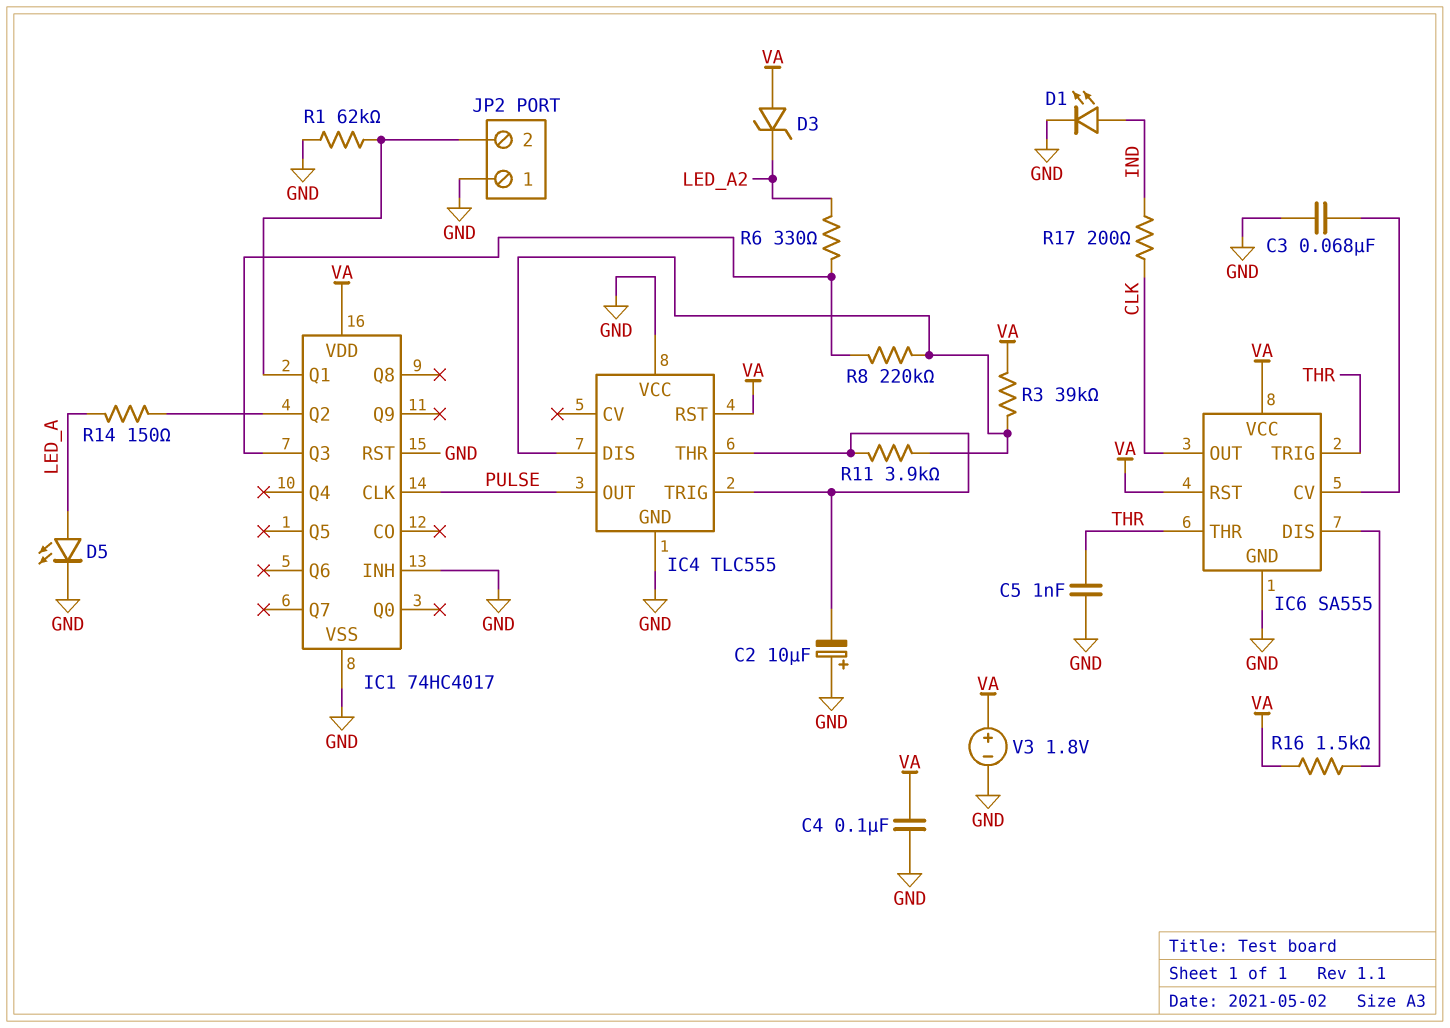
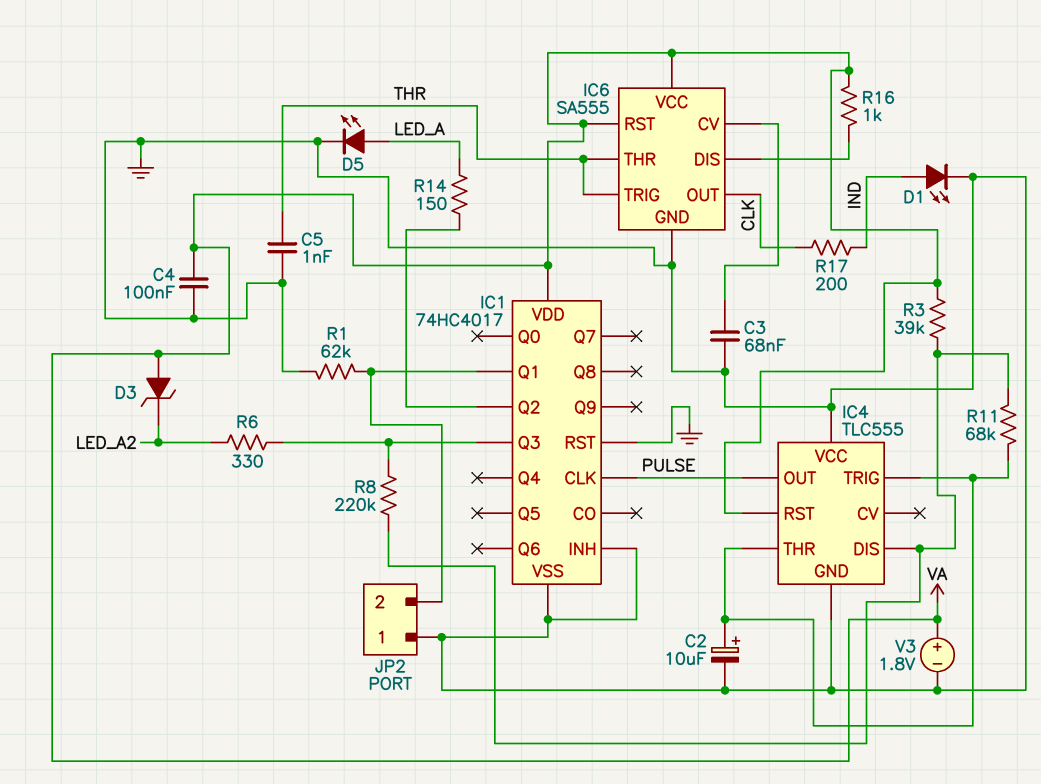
C2: 10uF (plus GND, minus IC4/THR) -> 10uF (plus IC4/THR, minus GND)
R11: 3.9k (IC4/DIS, IC4/THR) -> 68k (IC4/DIS, IC4/THR)
R16: 1.5k (IC6/DIS, VA) -> 1k (IC6/DIS, VA)

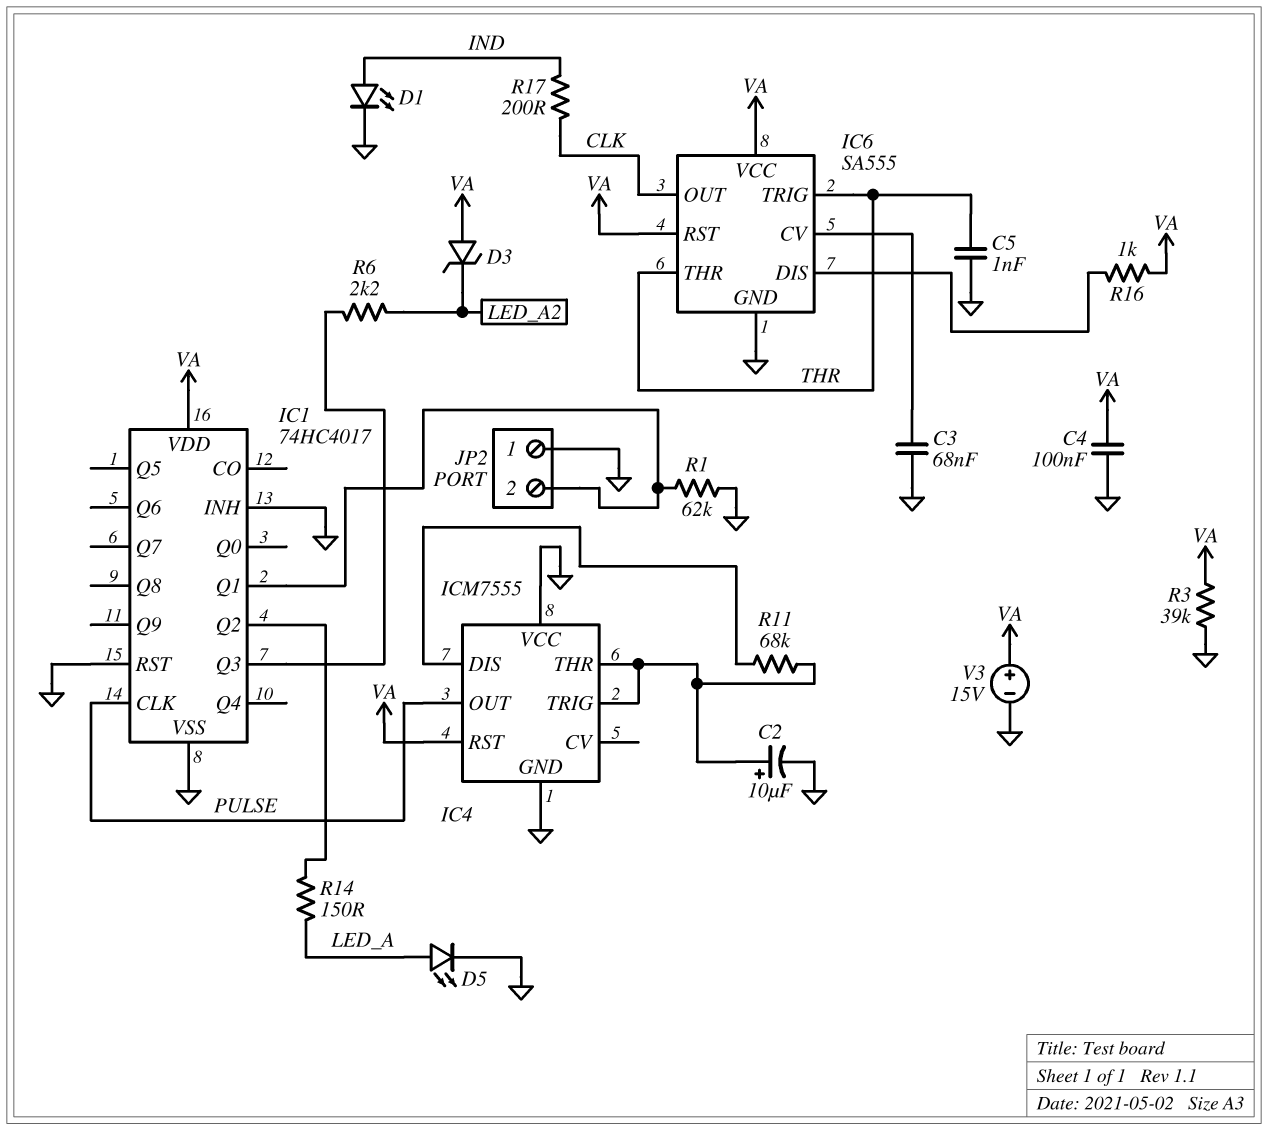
IC4: TLC555 -> ICM7555
R3: 39k (IC4/DIS, VA) -> 39k (GND, VA)
R6: 330 (IC1/Q3, LED_A2) -> 2.2k (IC1/Q3, LED_A2)
R8: 220k (IC1/Q3, IC4/DIS) -> none
V3: 1.8V (plus VA, minus GND) -> 15V (plus VA, minus GND)

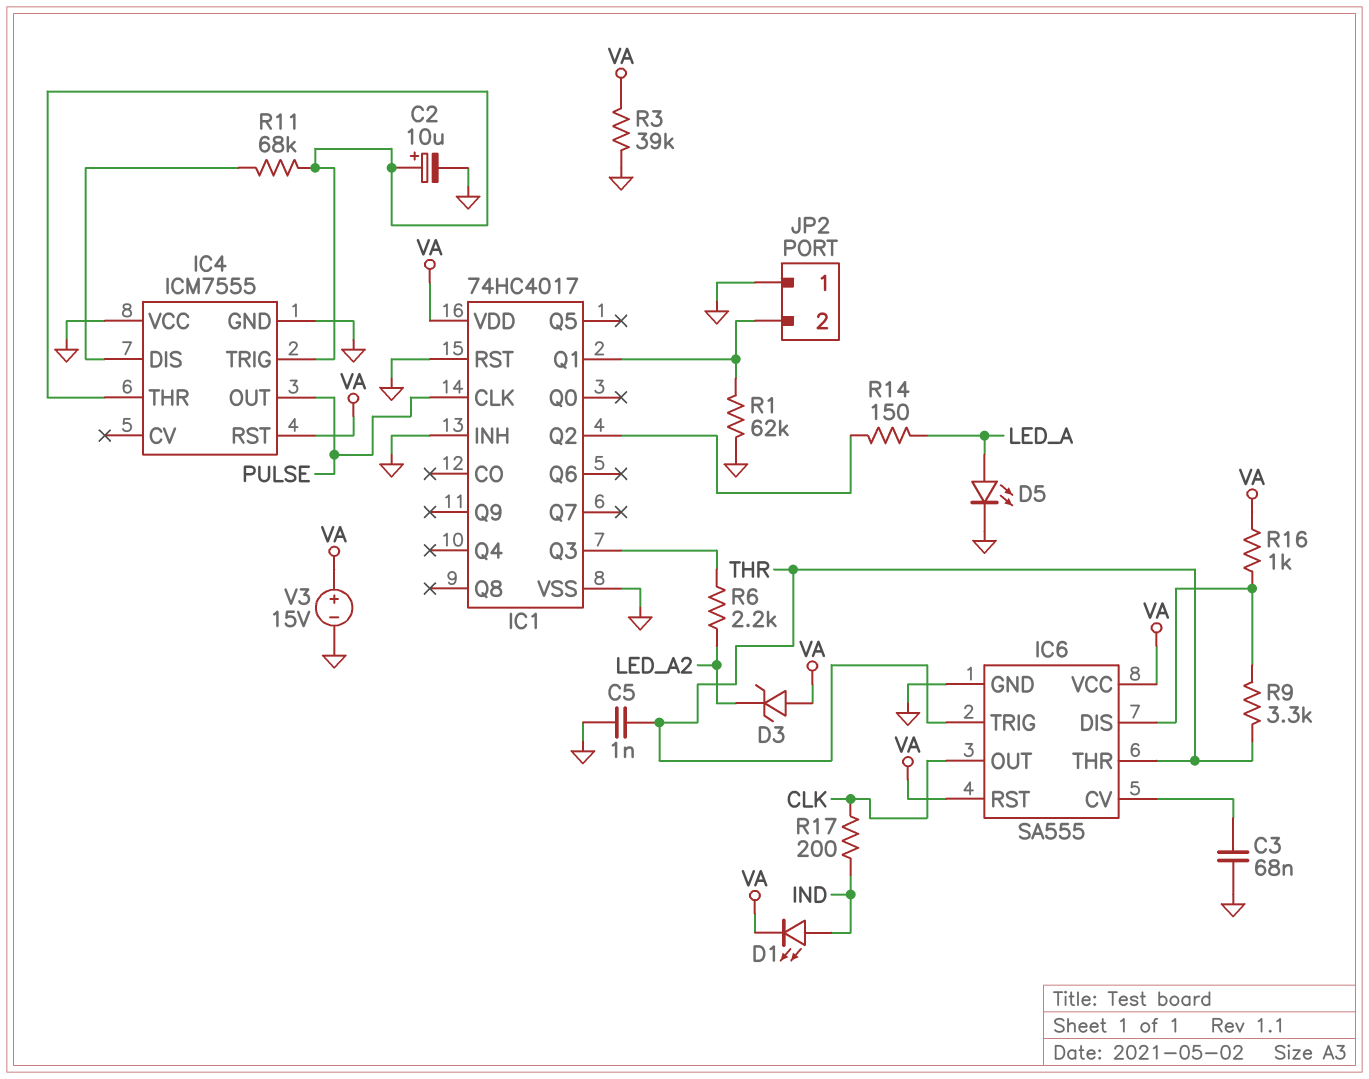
C4: 100nF (GND, VA) -> none
D1: LED (A IND, K GND) -> LED (A IND, K VA)
R9: none -> 3.3k (IC6/DIS, THR)

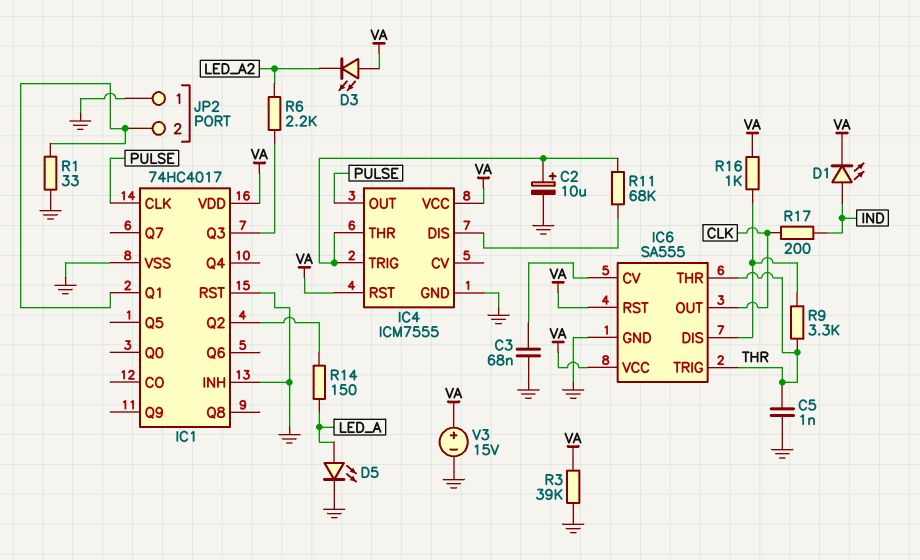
D3: zener (A VA, K LED_A2) -> LED (A VA, K LED_A2)
IC4 pin VCC: GND -> VA
R1: 62k (GND, IC1/Q1) -> 33 (GND, IC1/Q1)

